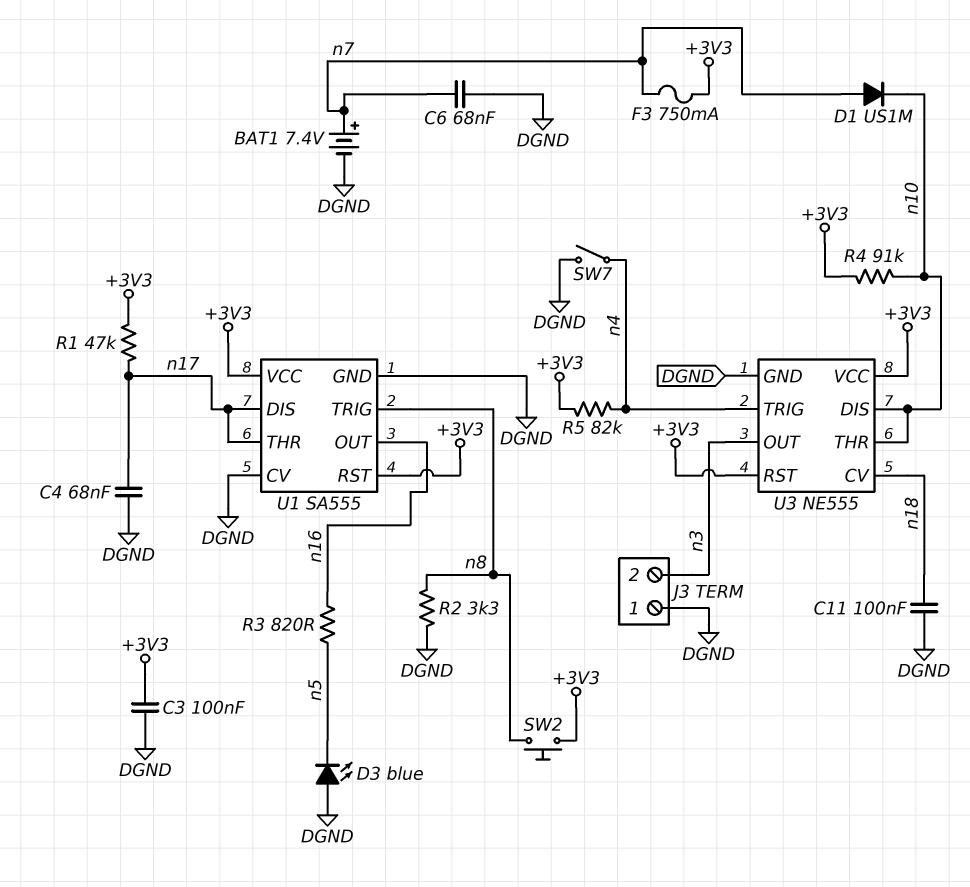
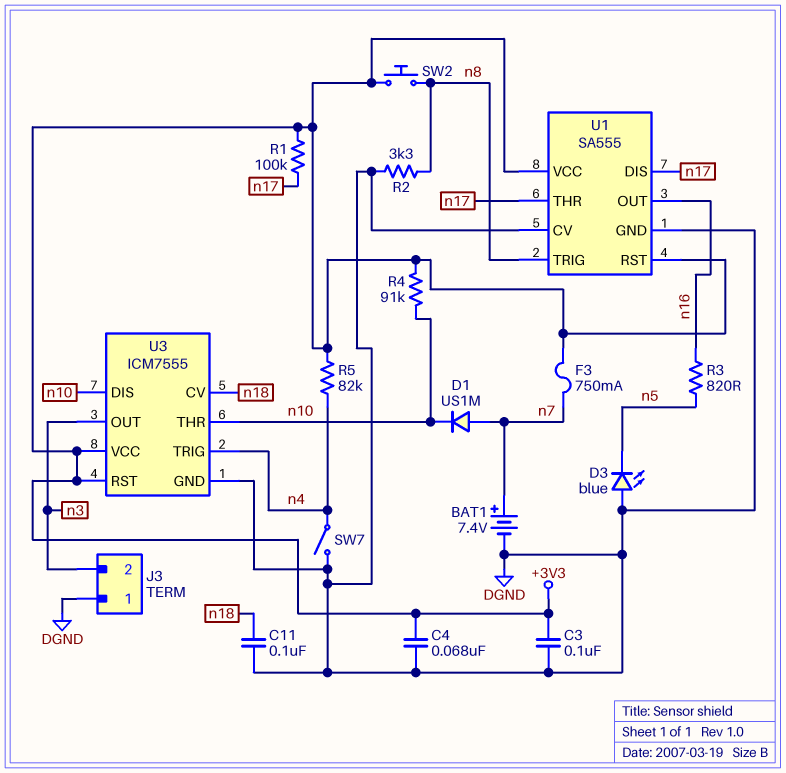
C4: 68nF (DGND, n17) -> 68nF (+3V3, DGND)
C6: 68nF (DGND, n7) -> none
R1: 47k (+3V3, n17) -> 100k (+3V3, n17)
U3: NE555 -> ICM7555

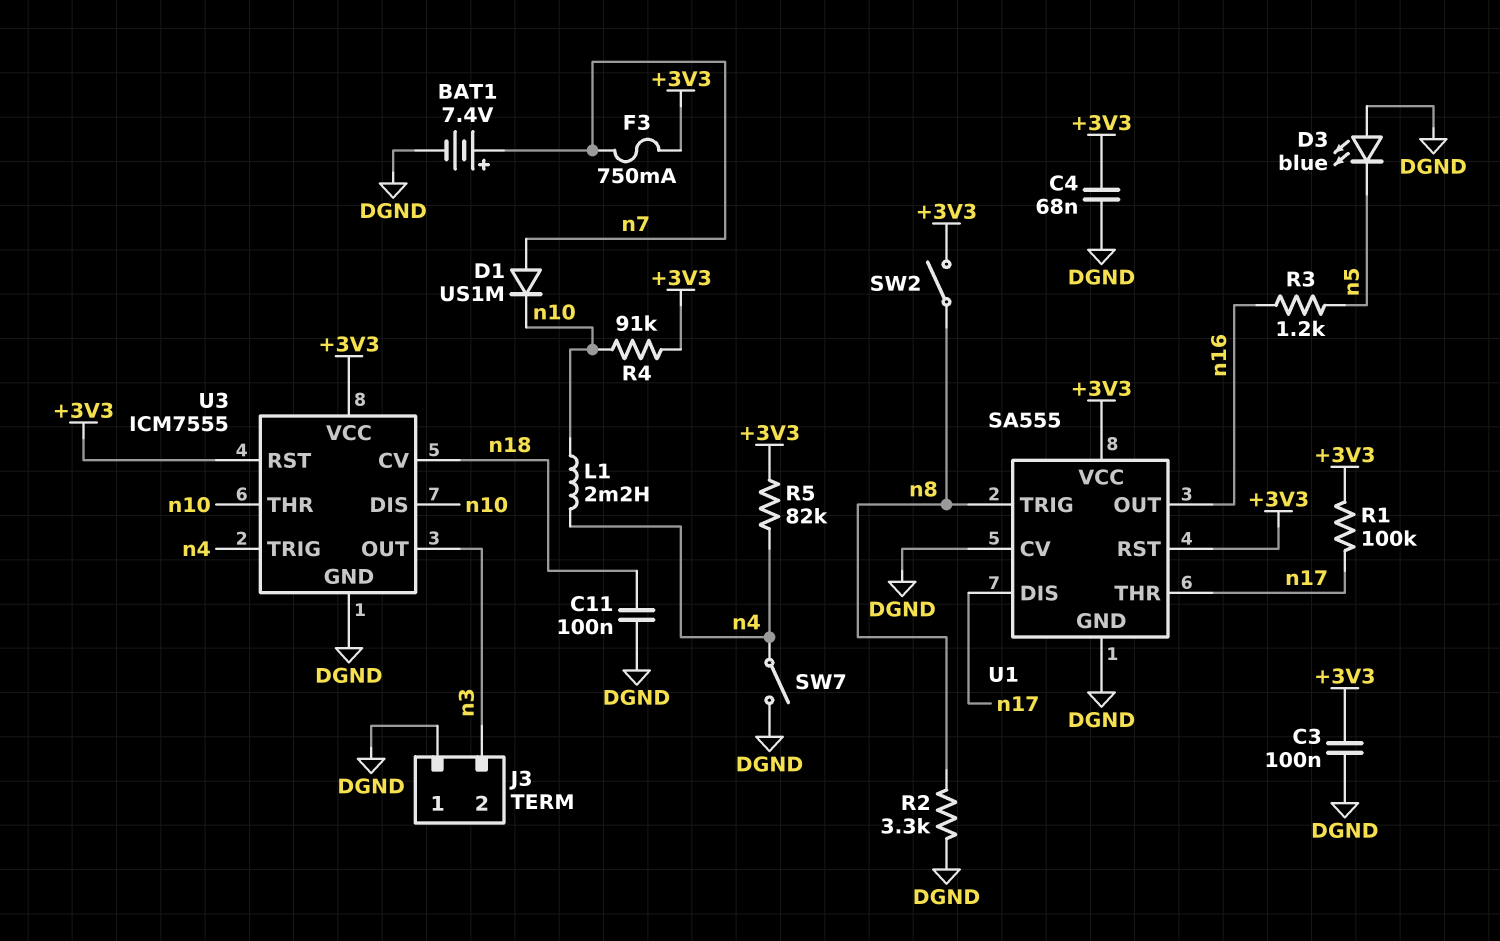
L1: none -> 2.2mH (n4, n10)
R3: 820 (n5, n16) -> 1.2k (n5, n16)
SW2: button (+3V3, n8) -> switch (+3V3, n8)

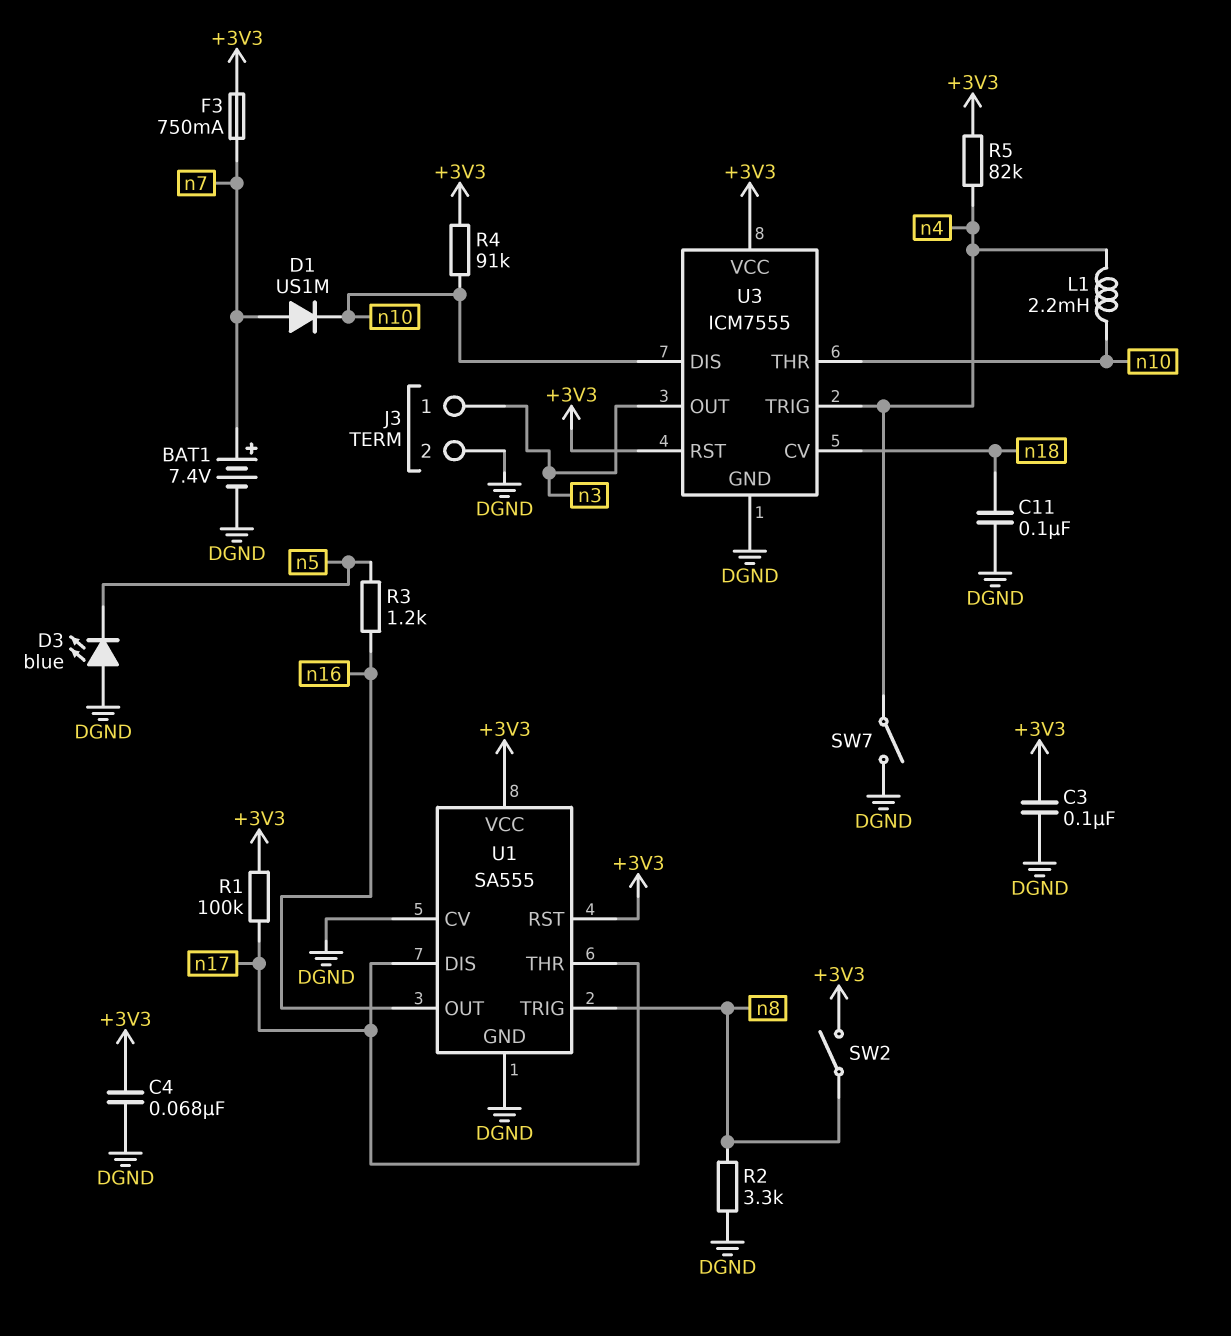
J3 pin 1: DGND -> n3
J3 pin 2: n3 -> DGND

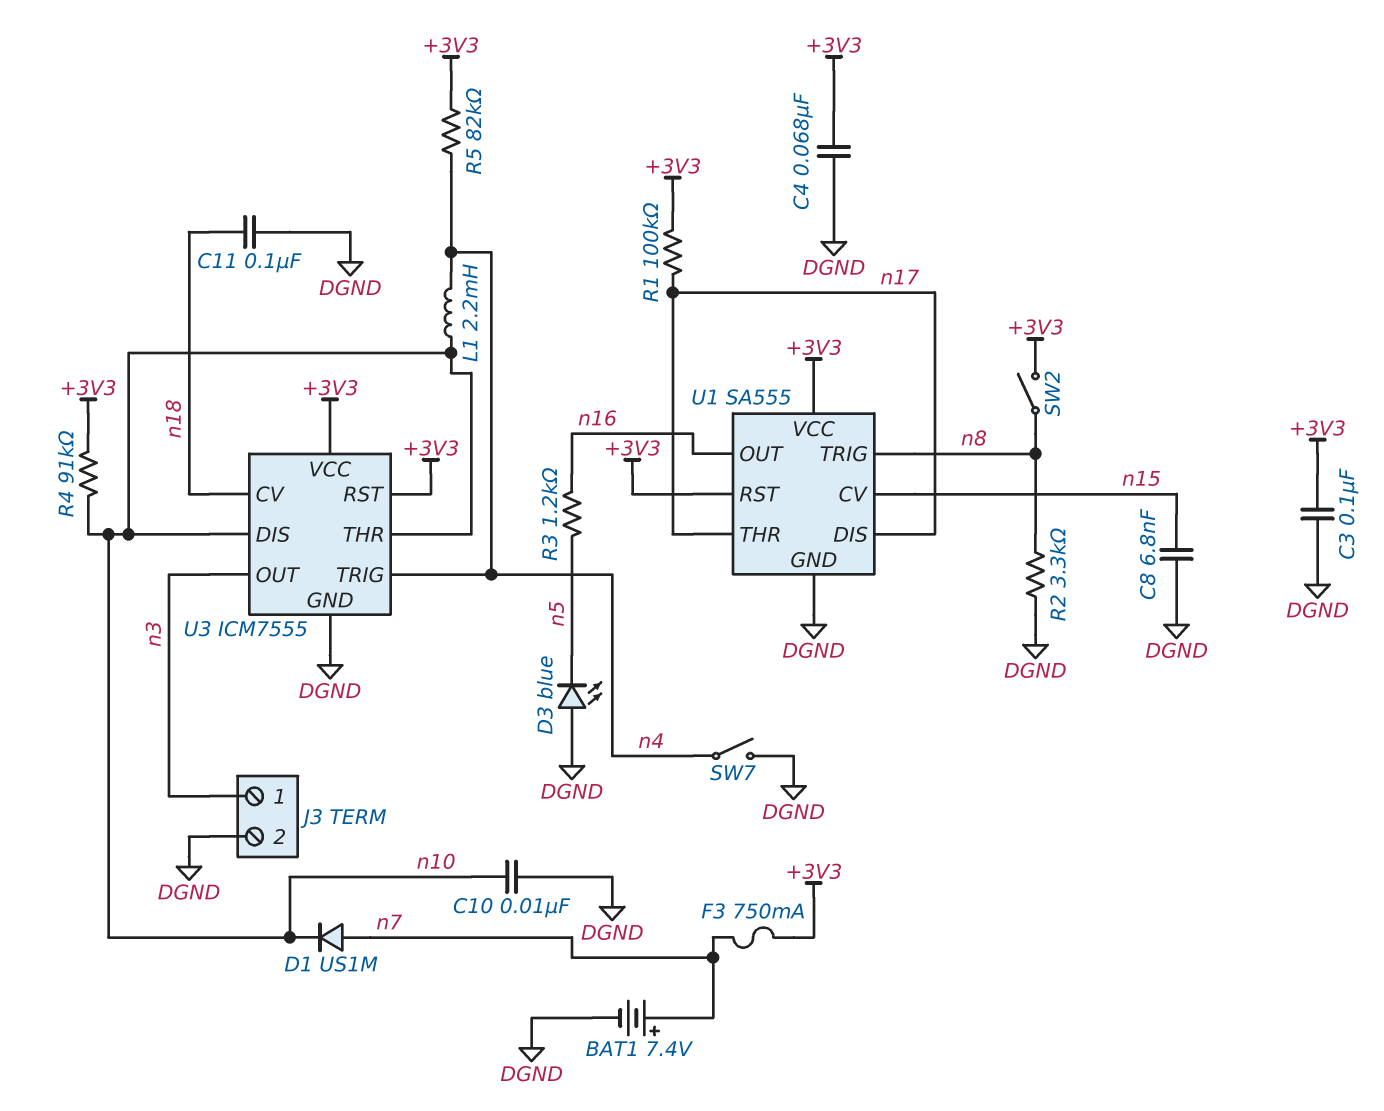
C8: none -> 6.8nF (DGND, n15)
C10: none -> 10nF (DGND, n10)
U1 pin CV: DGND -> n15

